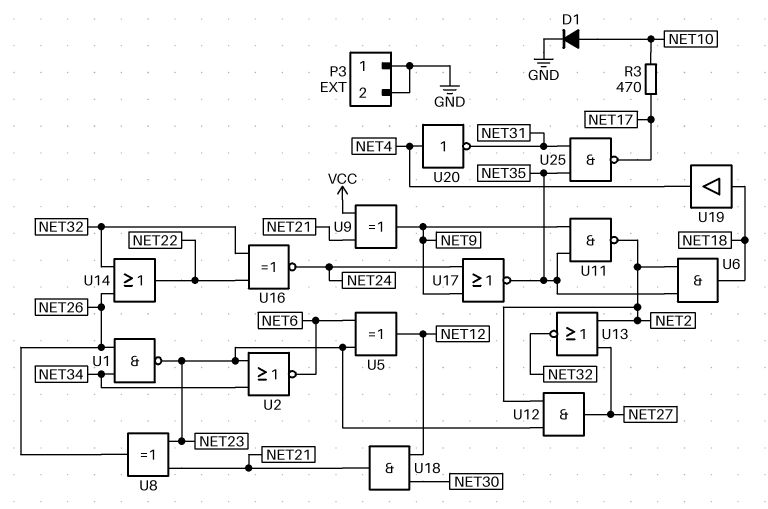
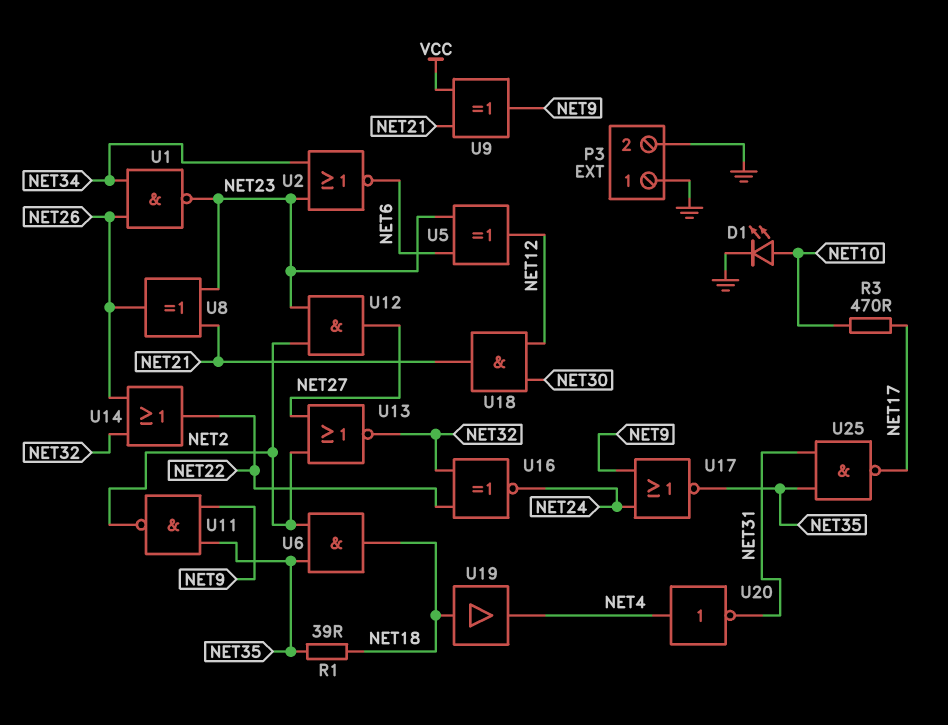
D1: diode (A NET10, K GND) -> LED (A NET10, K GND)
R1: none -> 39 (NET18, NET35)

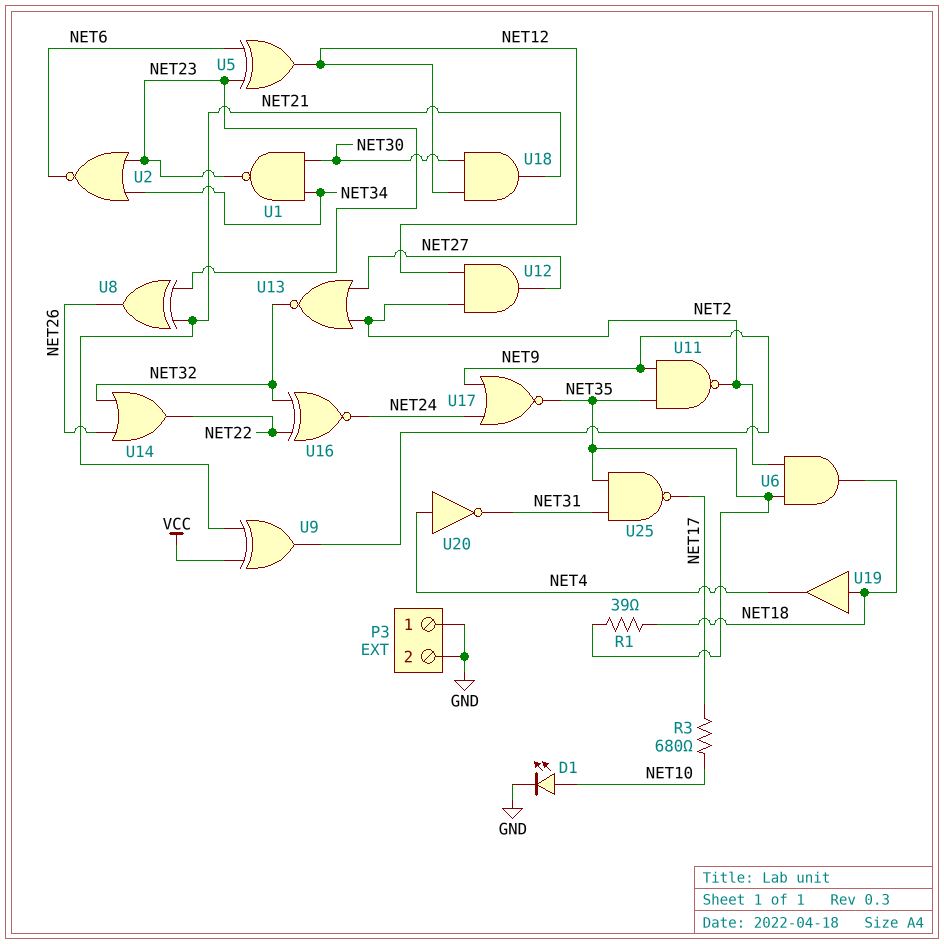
R3: 470 (NET10, NET17) -> 680 (NET10, NET17)
U1: NAND (in NET26, in NET34, out NET23) -> NAND (in NET30, in NET34, out NET23)
U12: AND (in NET2, in NET23, out NET27) -> AND (in NET2, in NET12, out NET27)

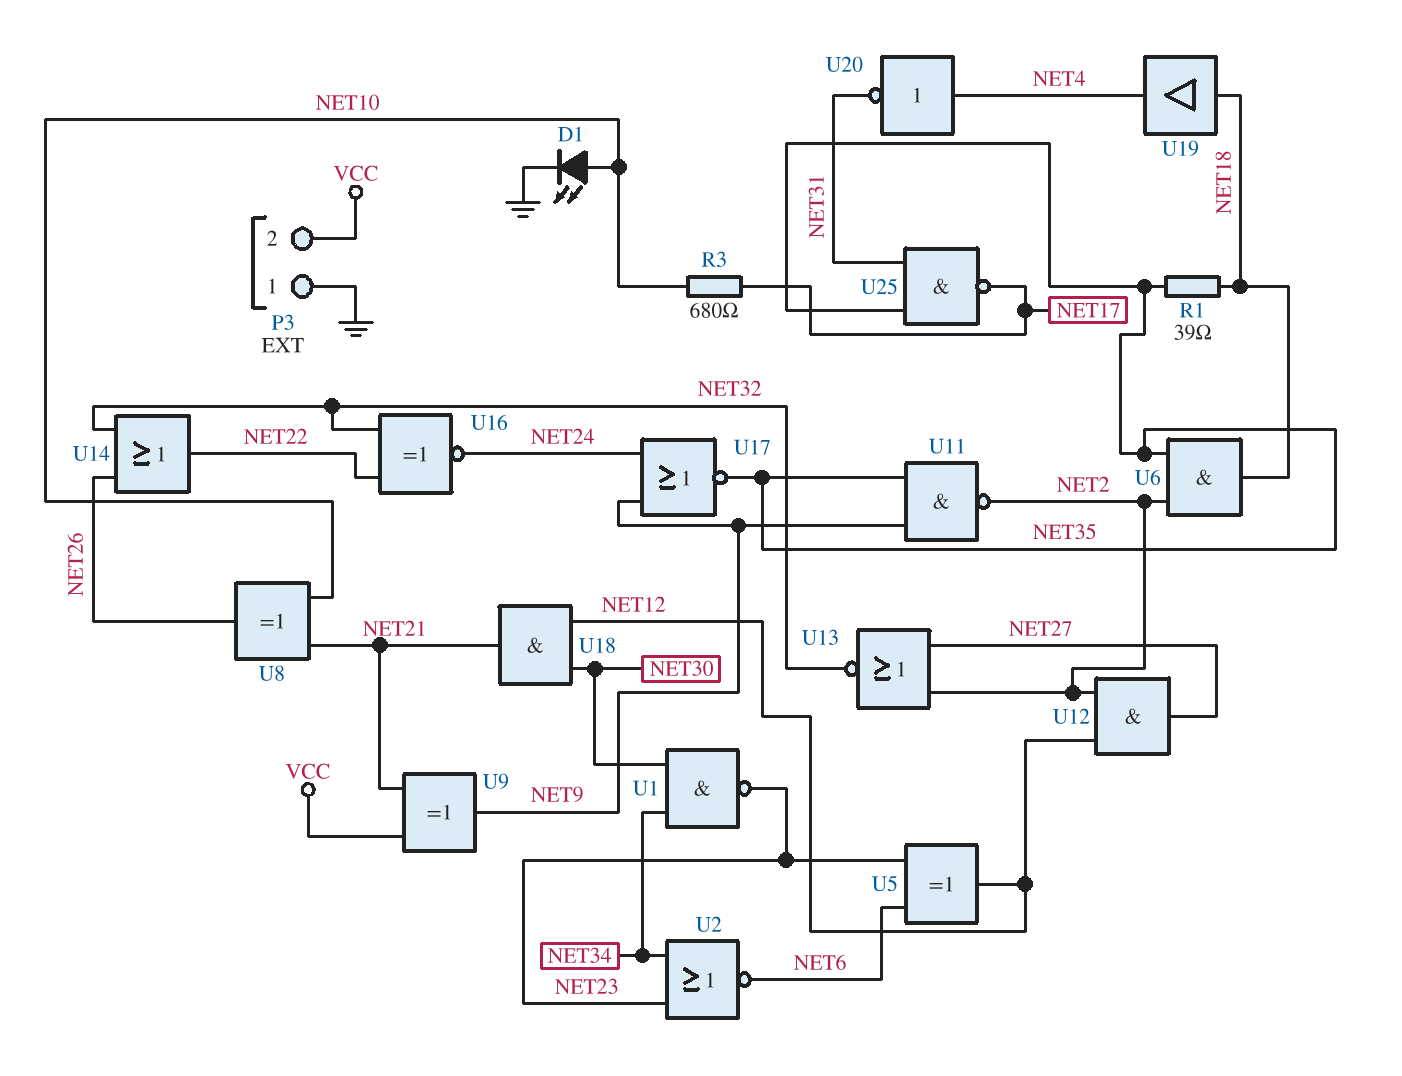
P3 pin 2: GND -> VCC
U8: XOR (in NET21, in NET23, out NET26) -> XOR (in NET10, in NET21, out NET26)

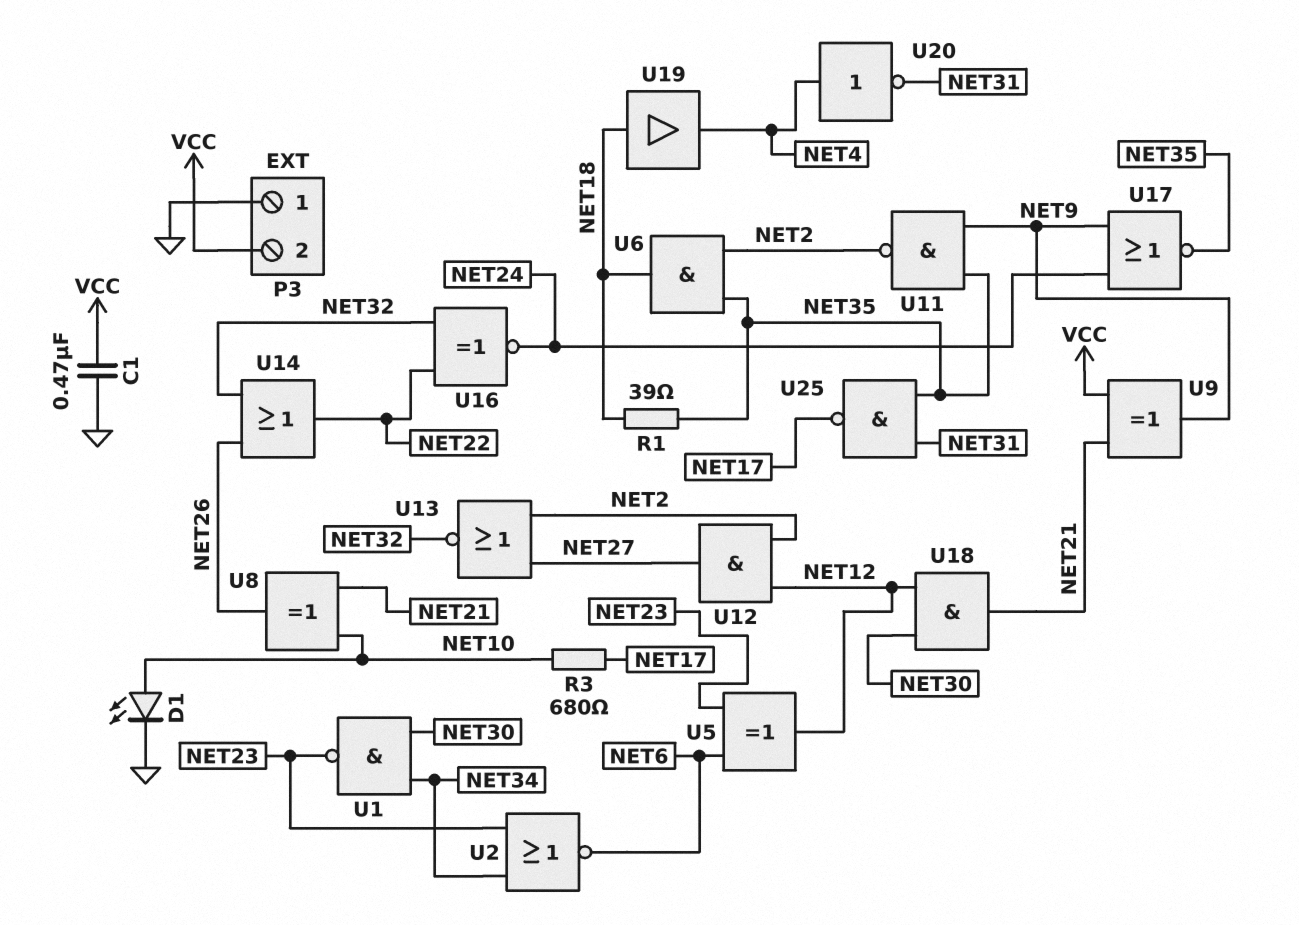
C1: none -> 470nF (GND, VCC)

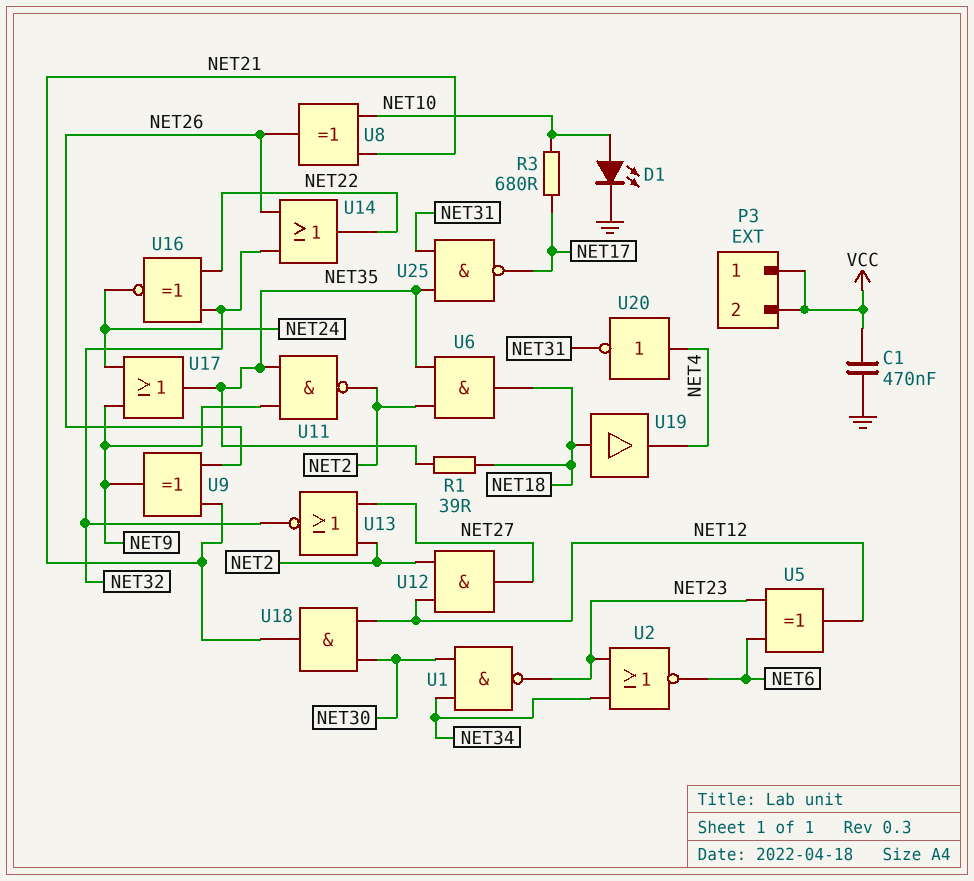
P3 pin 1: GND -> VCC
U9: XOR (in NET21, in VCC, out NET9) -> XOR (in NET21, in NET26, out NET9)
U17: NOR (in NET9, in NET24, out NET35) -> OR (in NET9, in NET24, out NET35)

